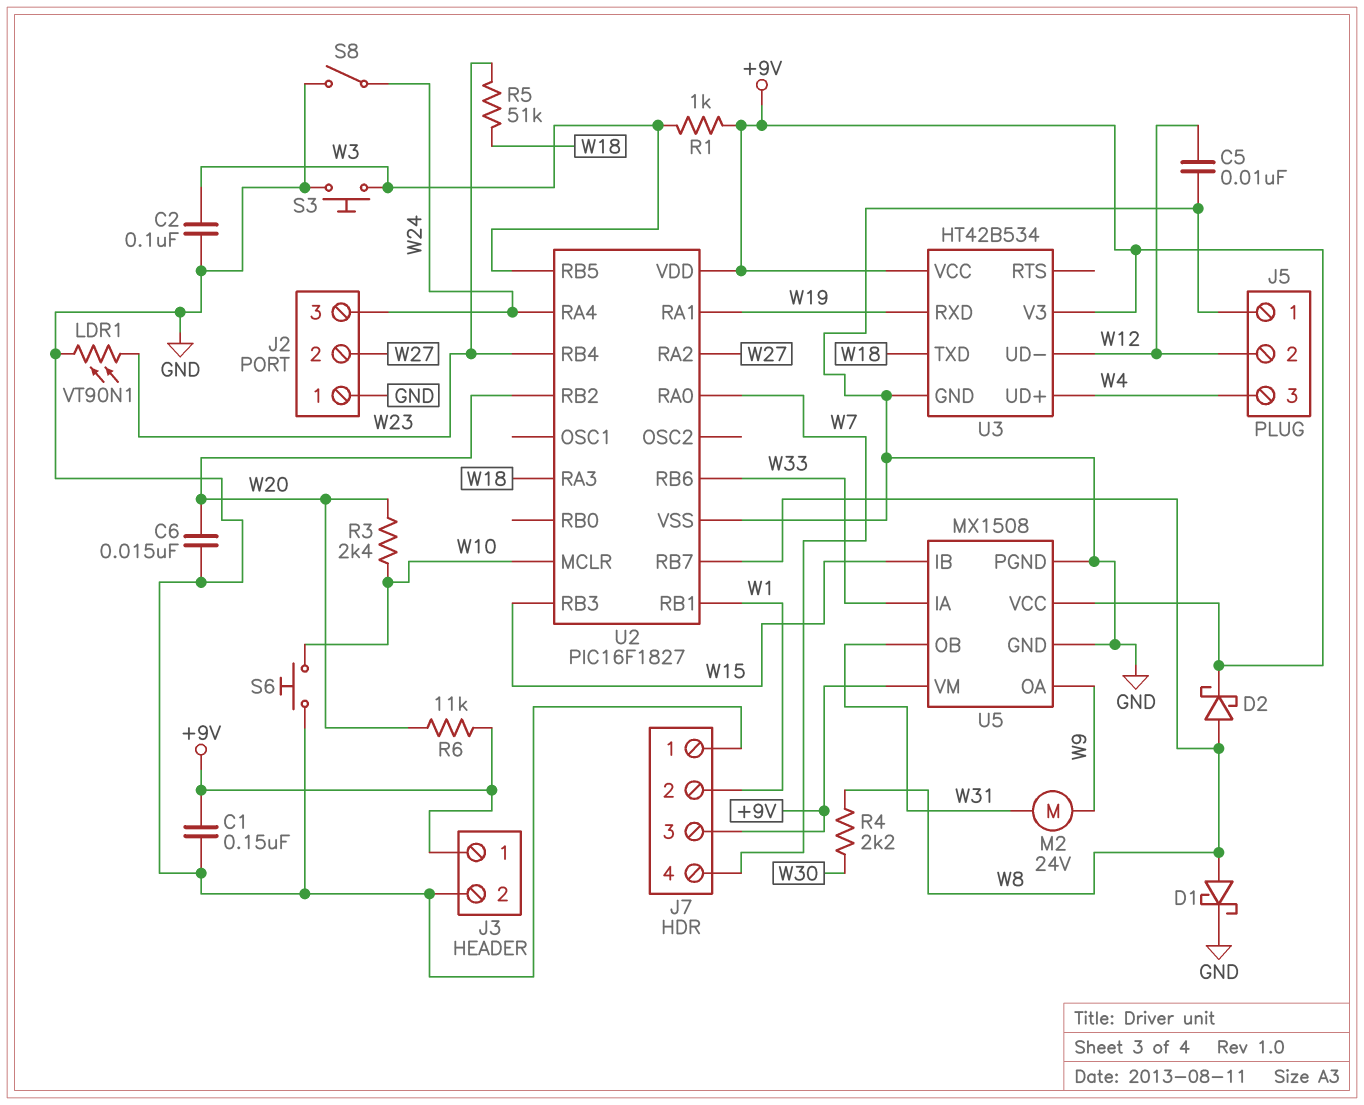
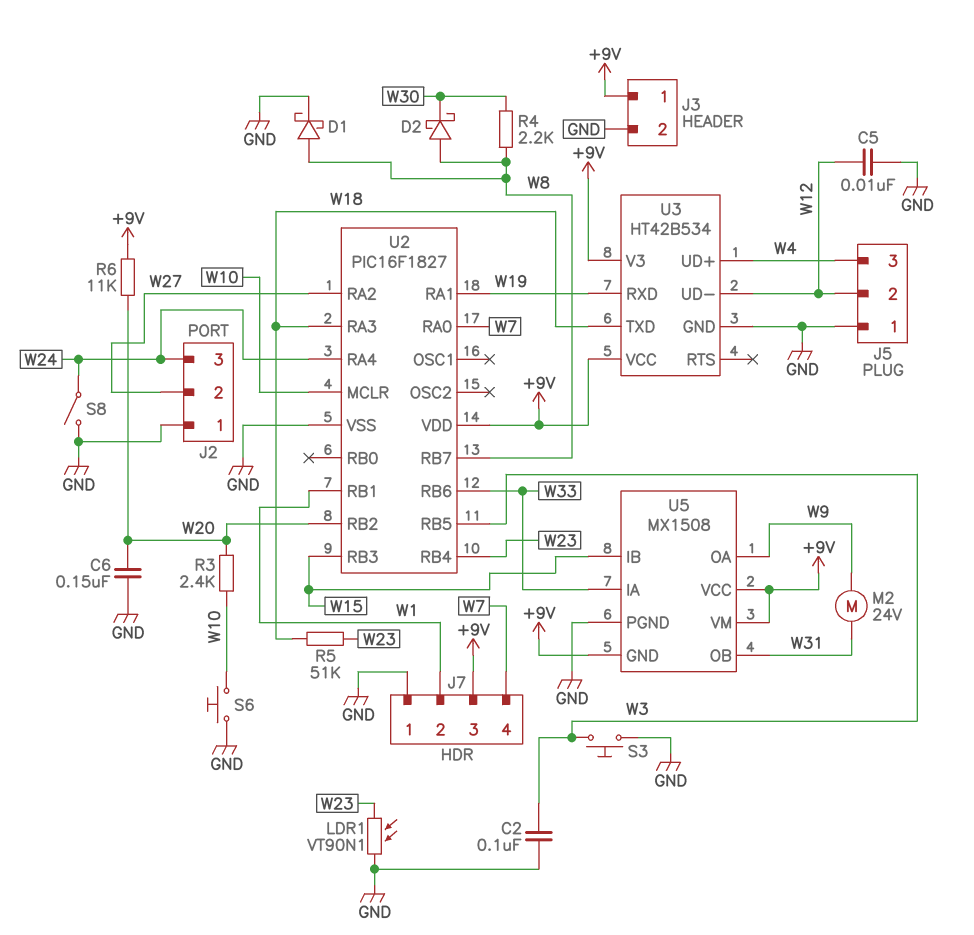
C1: 150nF (+9V, GND) -> none
C6: 15nF (GND, W20) -> 150nF (GND, W20)
D2: schottky (A W8, K +9V) -> schottky (A W8, K W30)
R1: 1k (+9V, W3) -> none
U5 pin GND: GND -> +9V

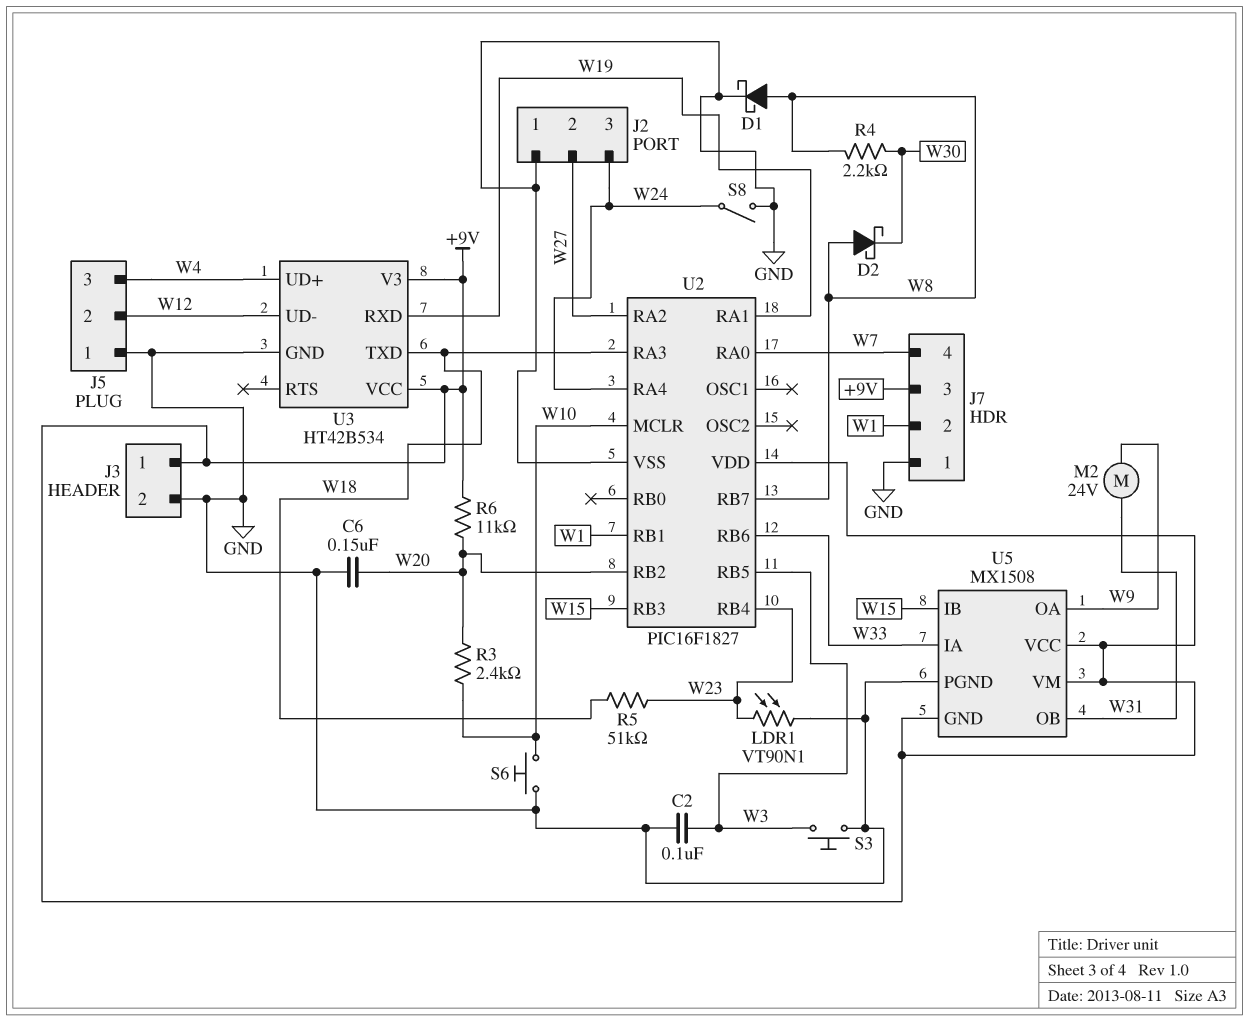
C5: 10nF (GND, W12) -> none

